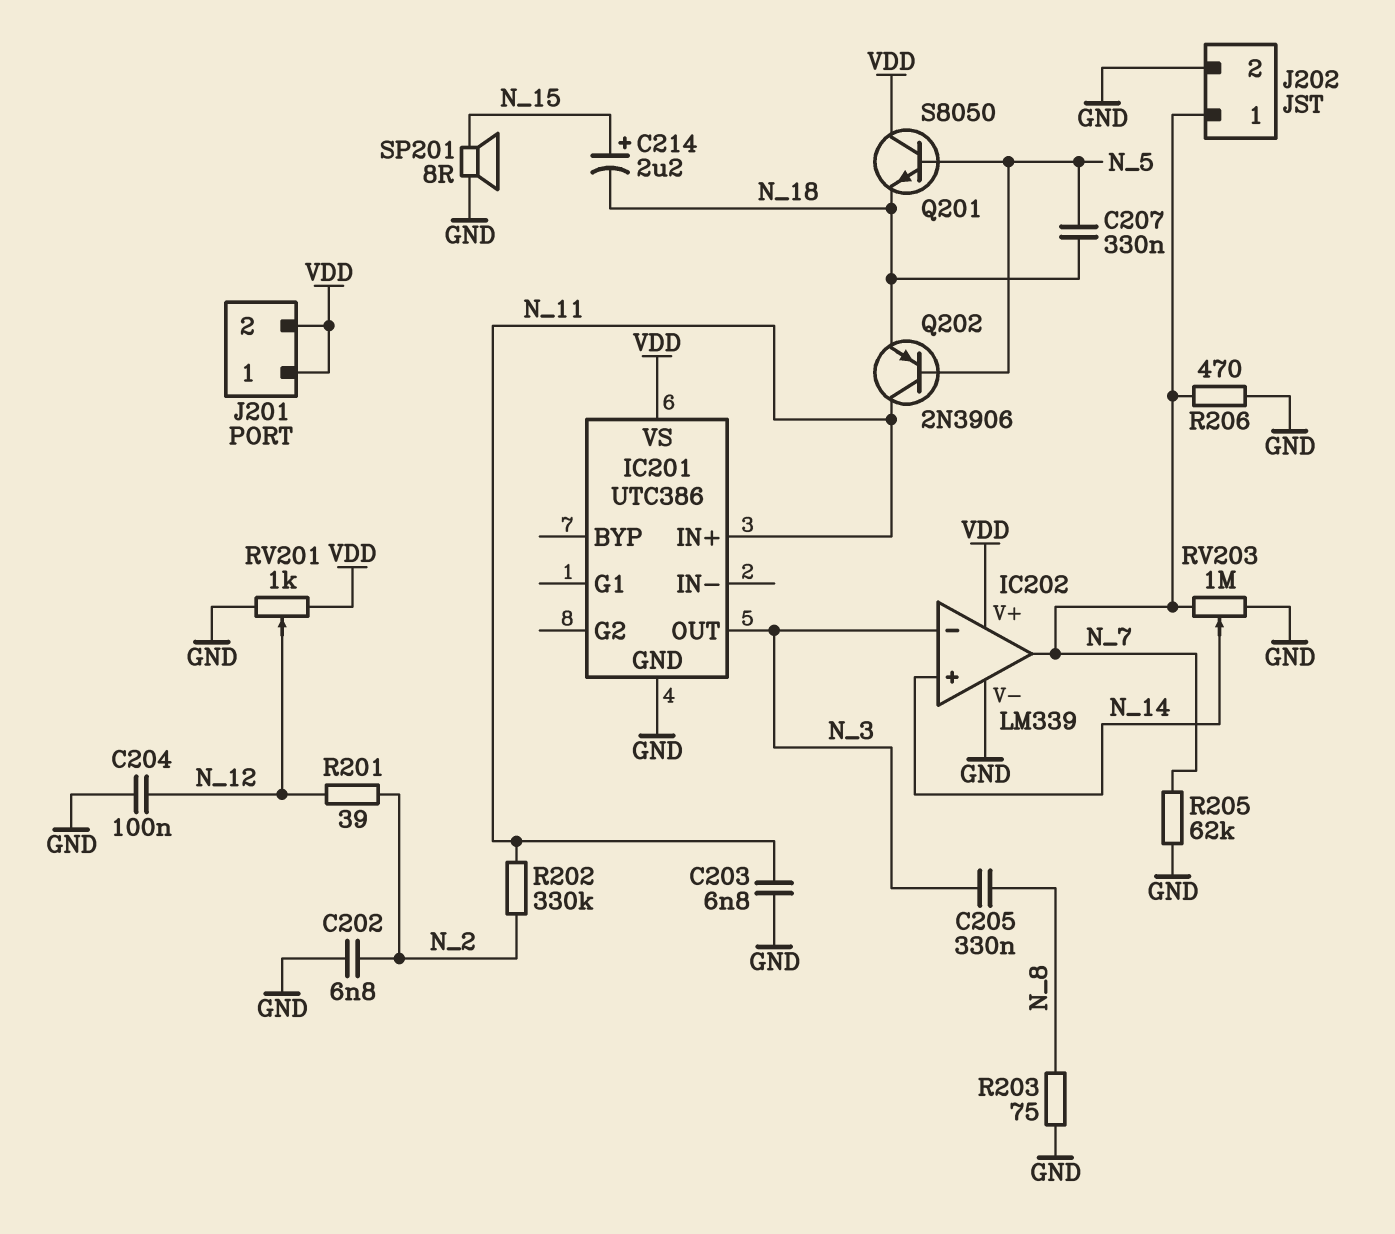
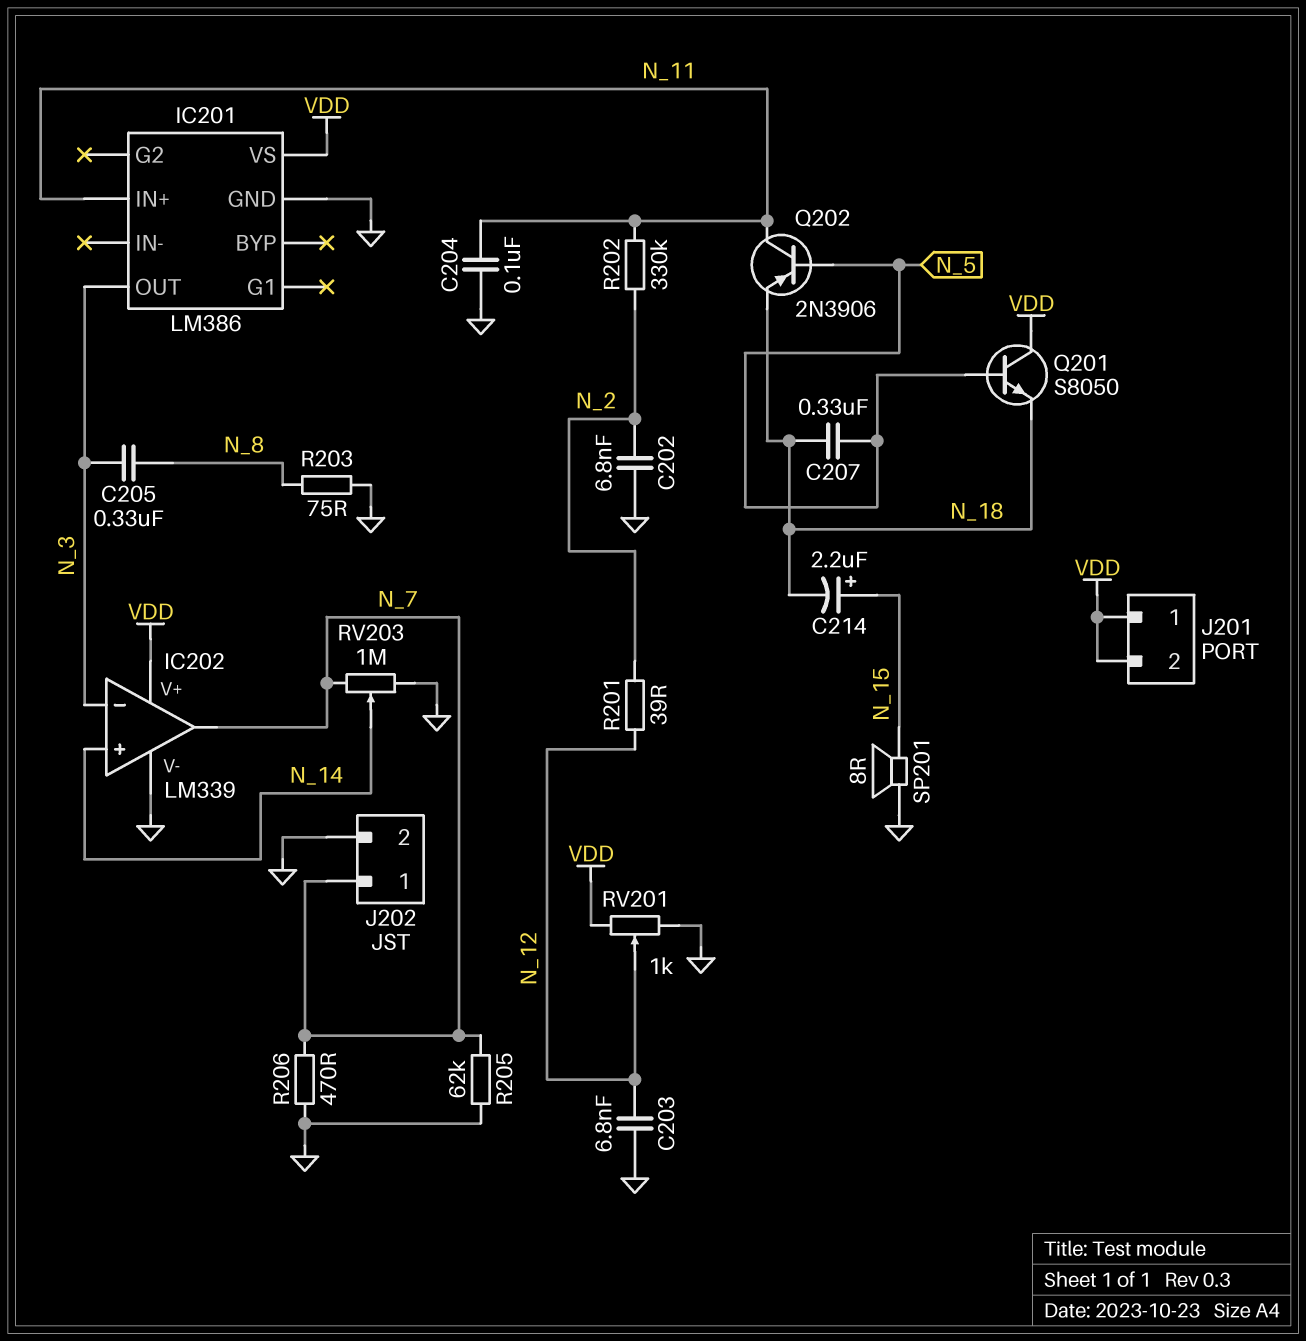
C203: 6.8nF (GND, N_11) -> 6.8nF (GND, N_12)
C204: 100nF (GND, N_12) -> 100nF (GND, N_11)
IC201: UTC386 -> LM386

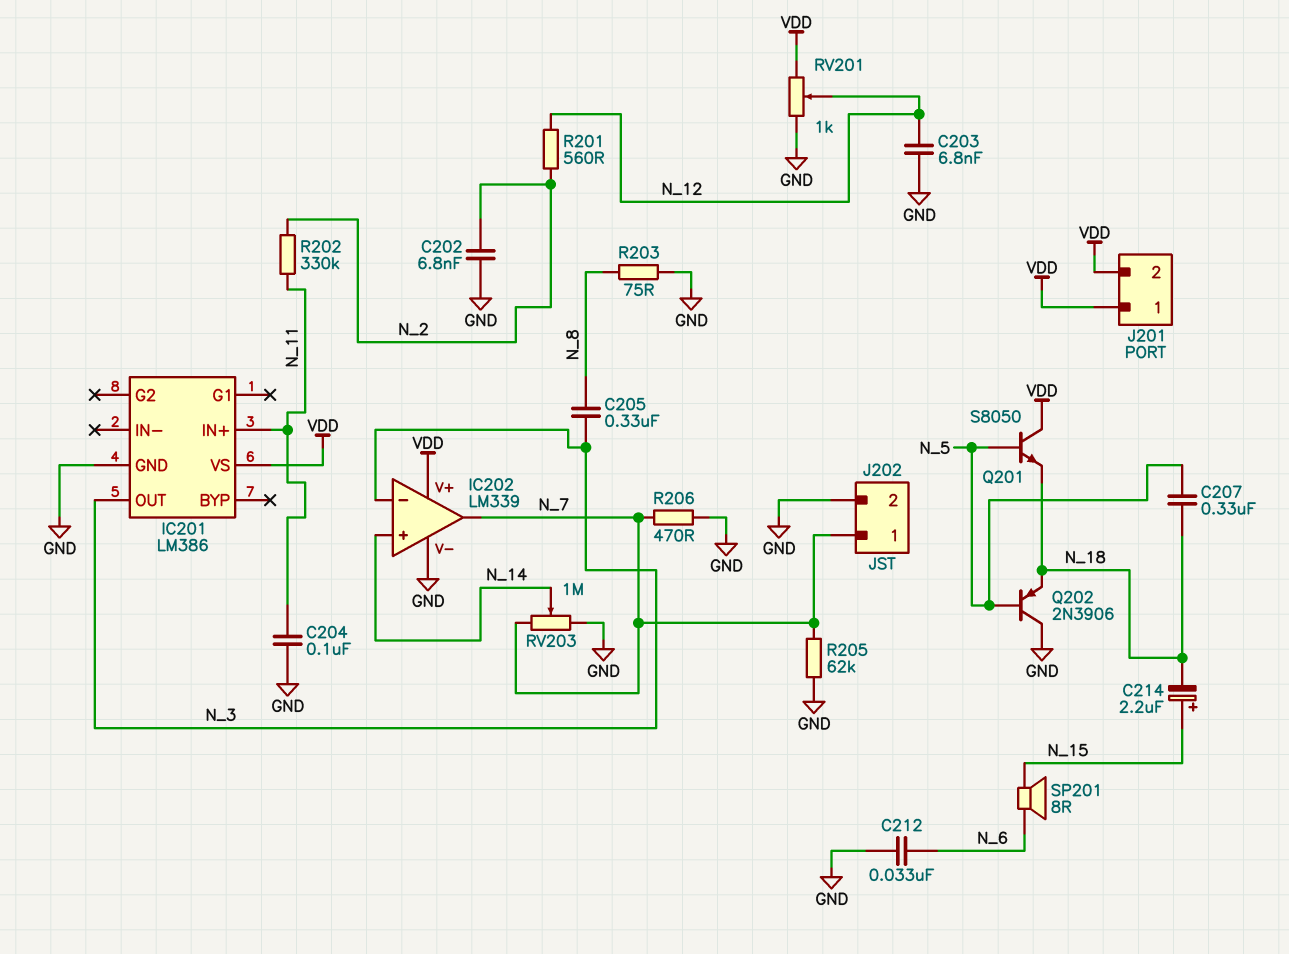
C212: none -> 33nF (GND, N_6)
Q202: PNP 2N3906 (B N_5, C N_11, E N_18) -> PNP 2N3906 (B N_5, C GND, E N_18)
R201: 39 (N_2, N_12) -> 560 (N_2, N_12)
SP201: speaker 8R (GND, N_15) -> speaker 8R (N_6, N_15)

